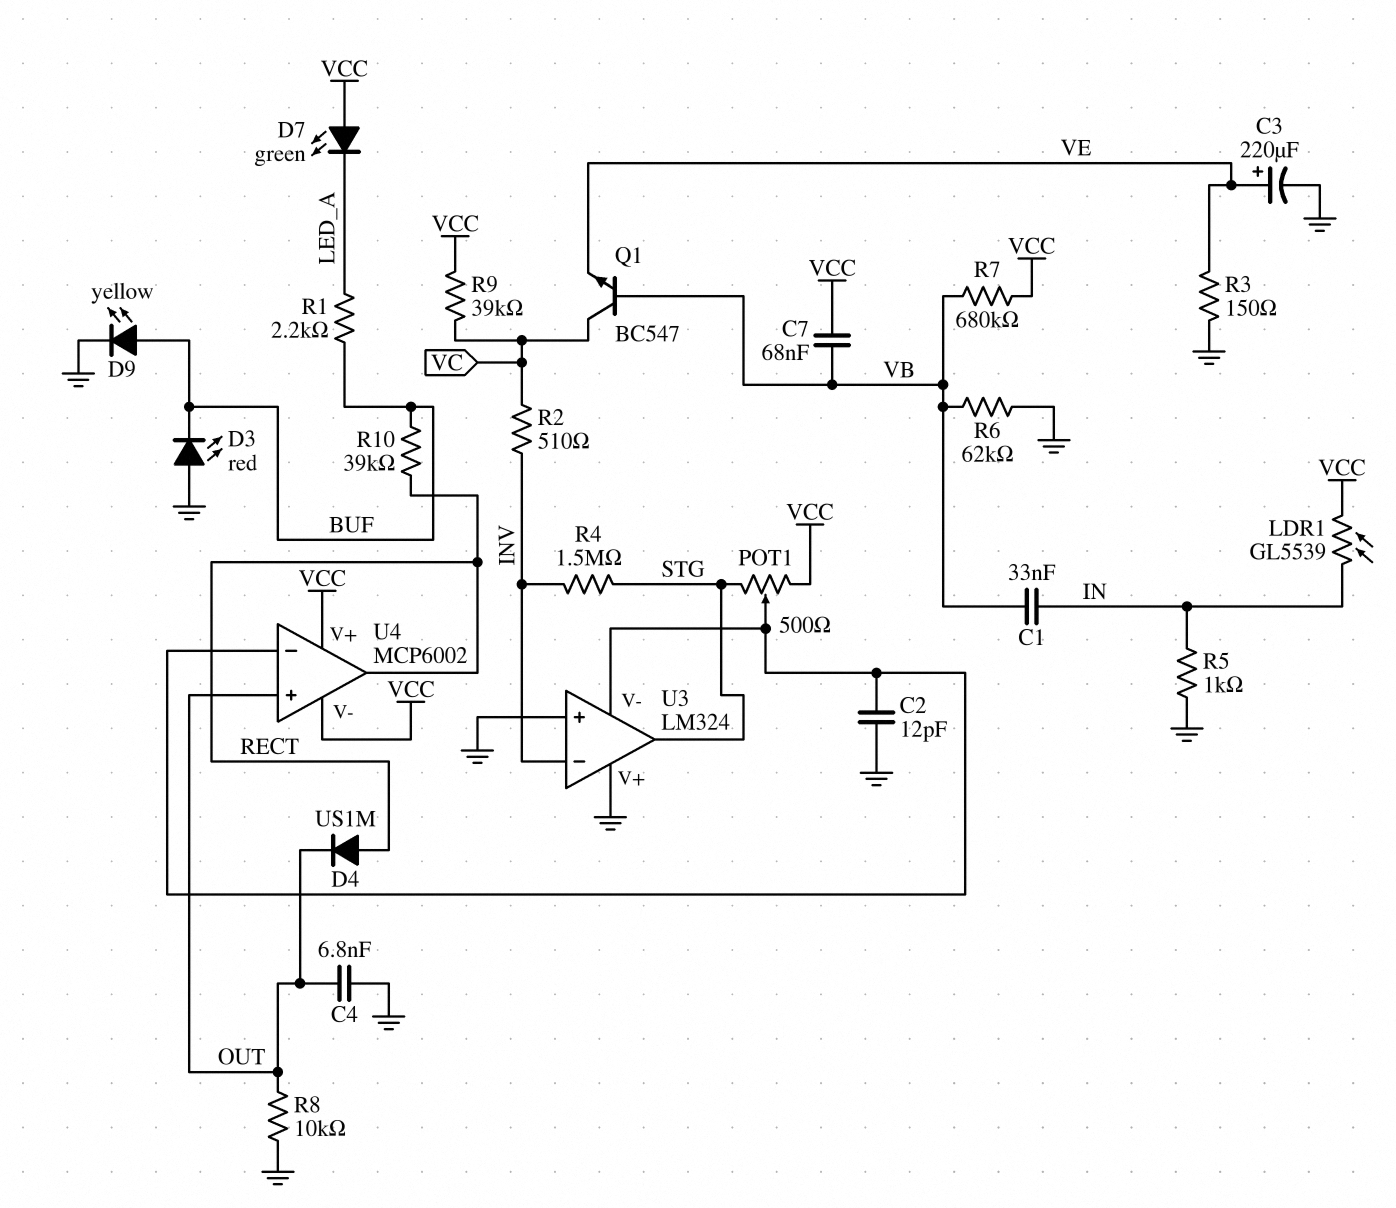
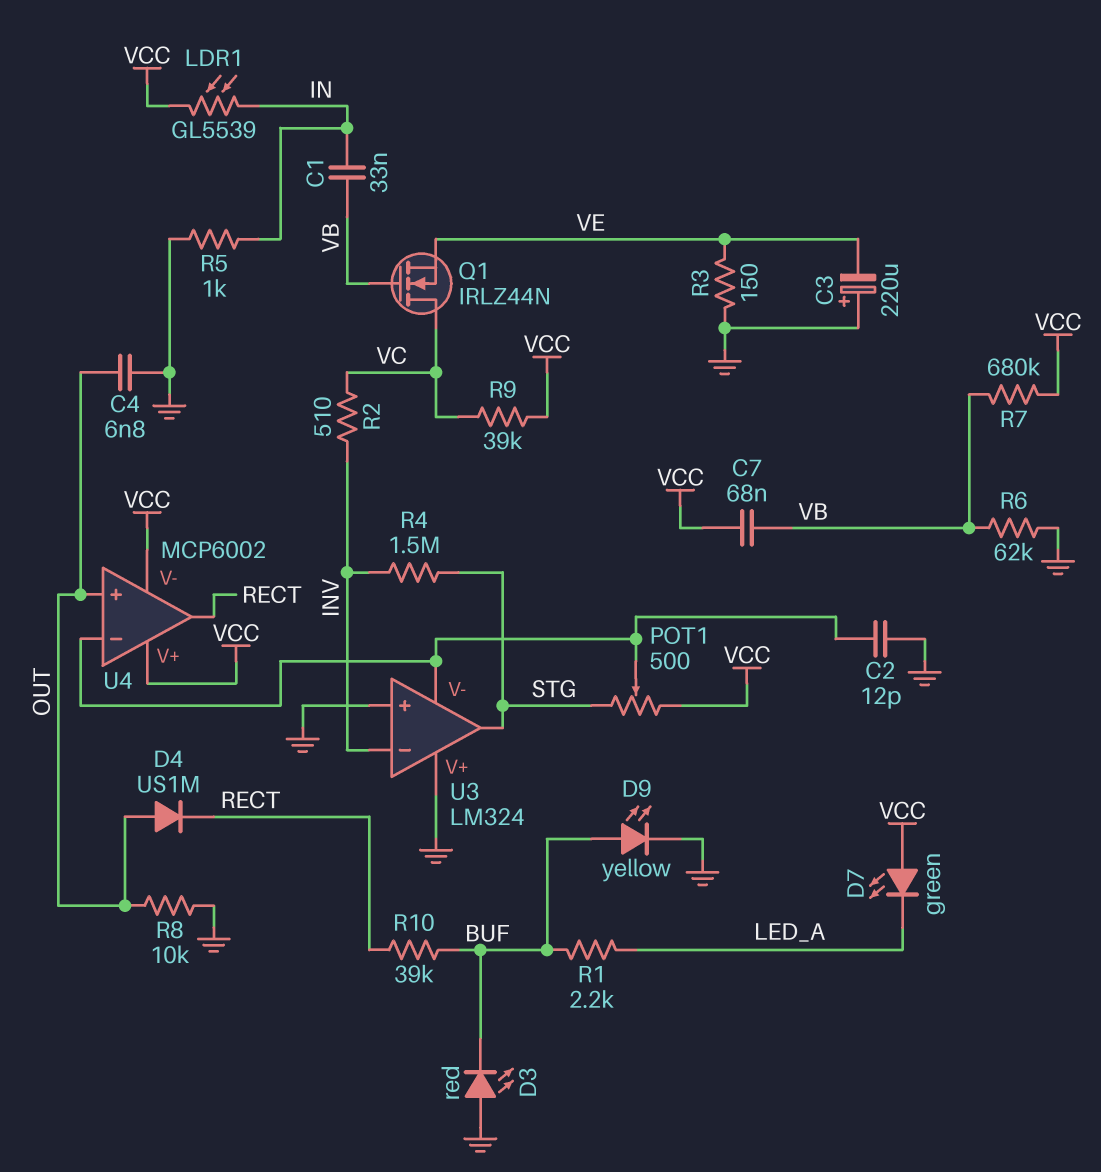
C3: 220uF (plus VE, minus GND) -> 220uF (plus GND, minus VE)
D4: diode US1M (A RECT, K OUT) -> diode US1M (A OUT, K RECT)
Q1: NPN BC547 (B VB, C VC, E VE) -> NMOS IRLZ44N (G VB, D VC, S VE)

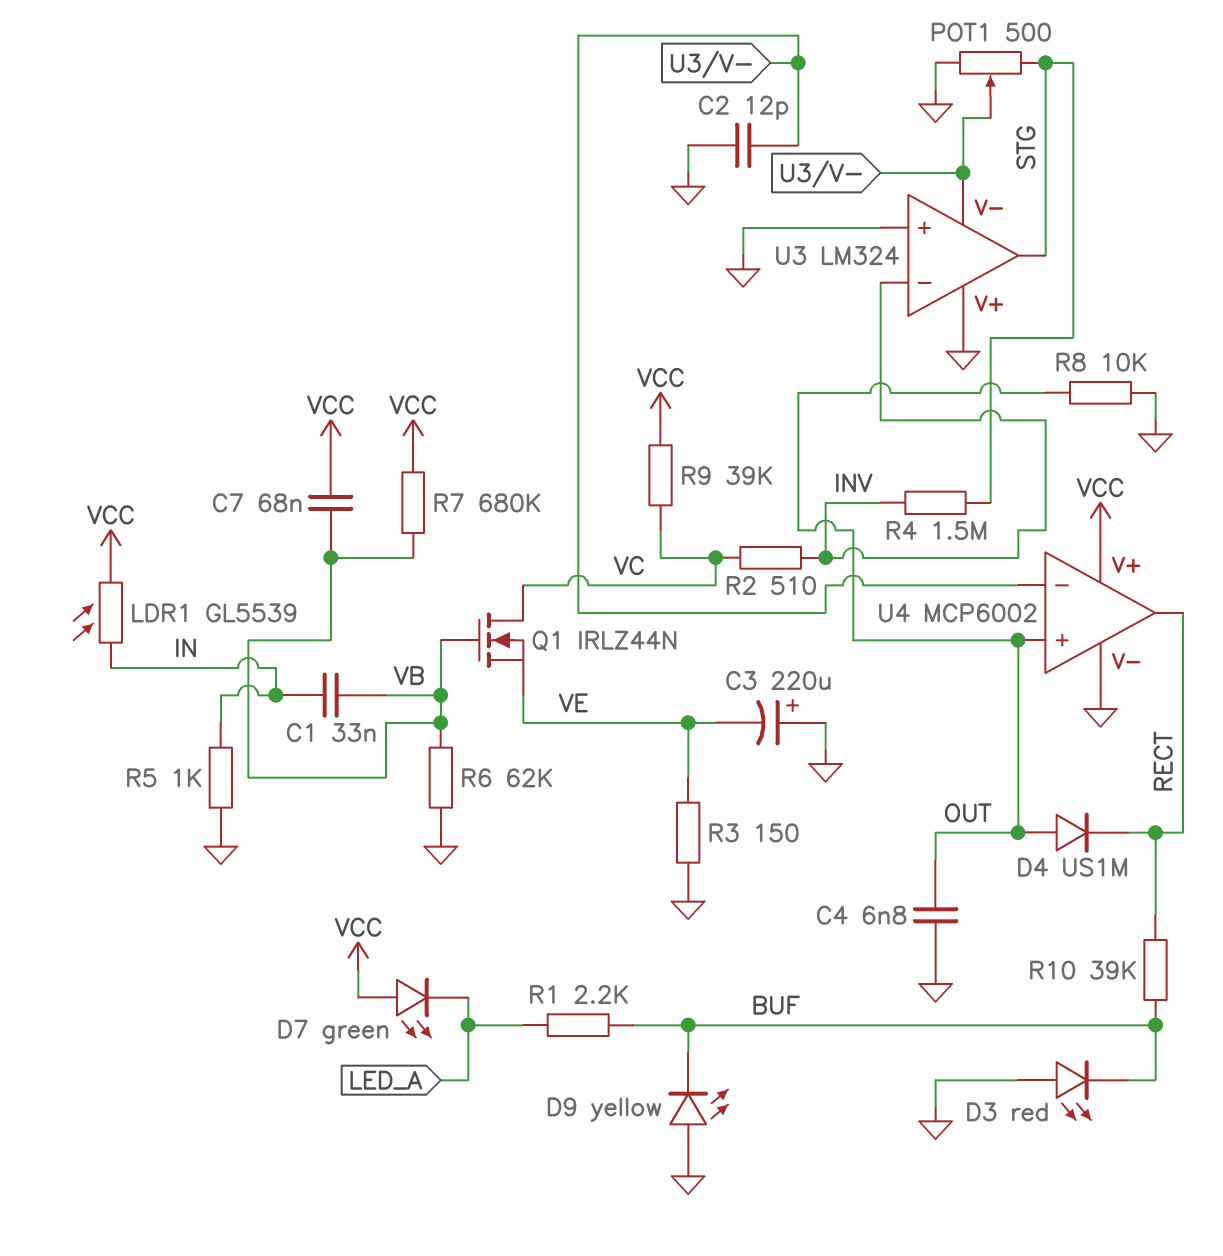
D9: LED yellow (A BUF, K GND) -> LED yellow (A GND, K BUF)
POT1: 500 (STG, VCC, wiper U3/V-) -> 500 (GND, STG, wiper U3/V-)
U4 pin V-: VCC -> GND

